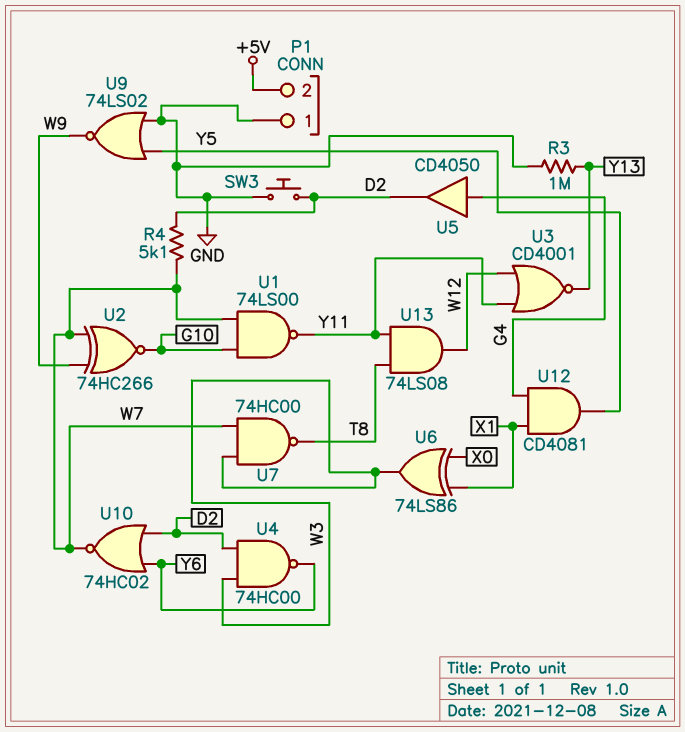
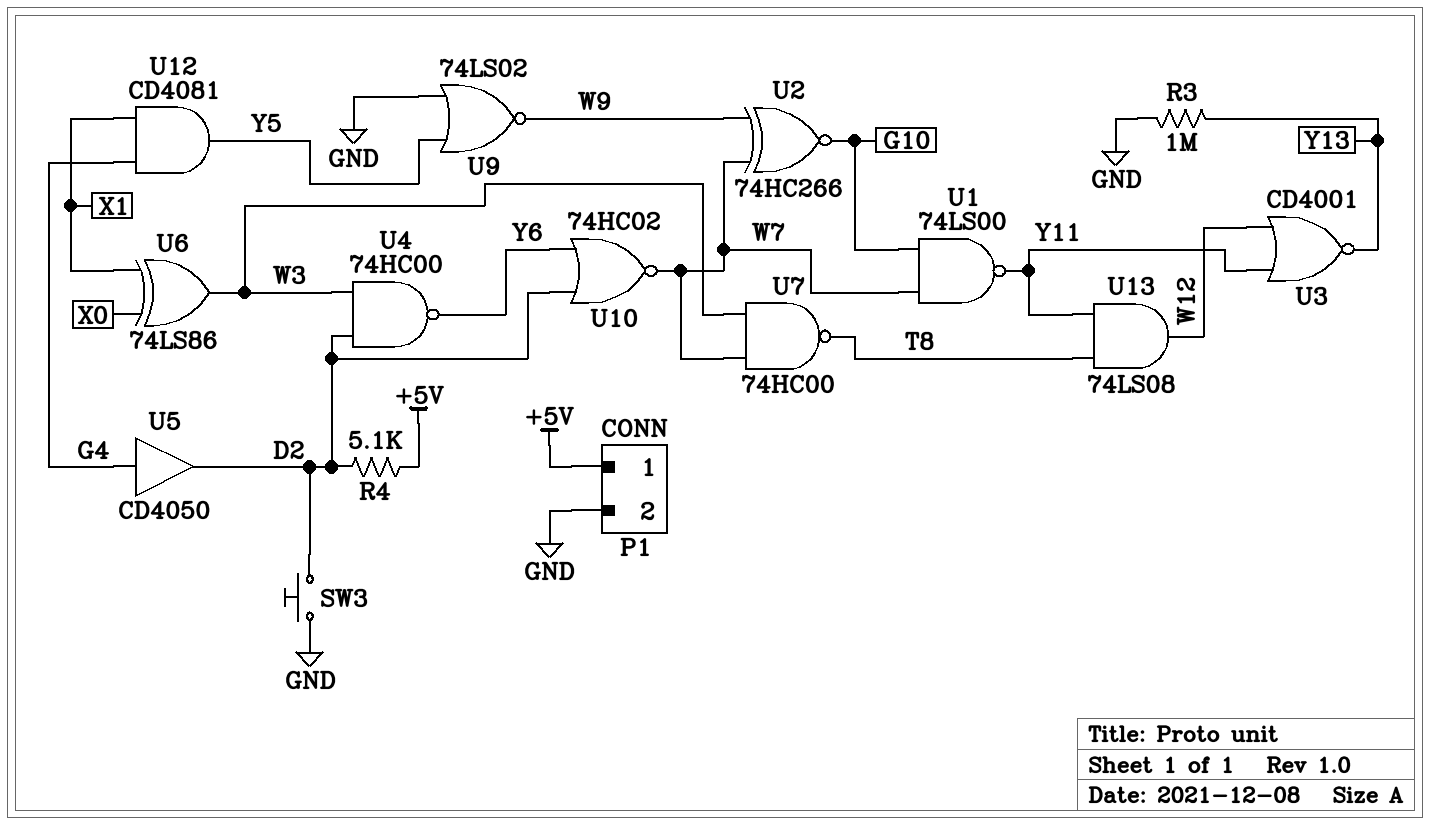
P1 pin 1: GND -> +5V
P1 pin 2: +5V -> GND
R4: 5.1k (D2, W7) -> 5.1k (+5V, D2)

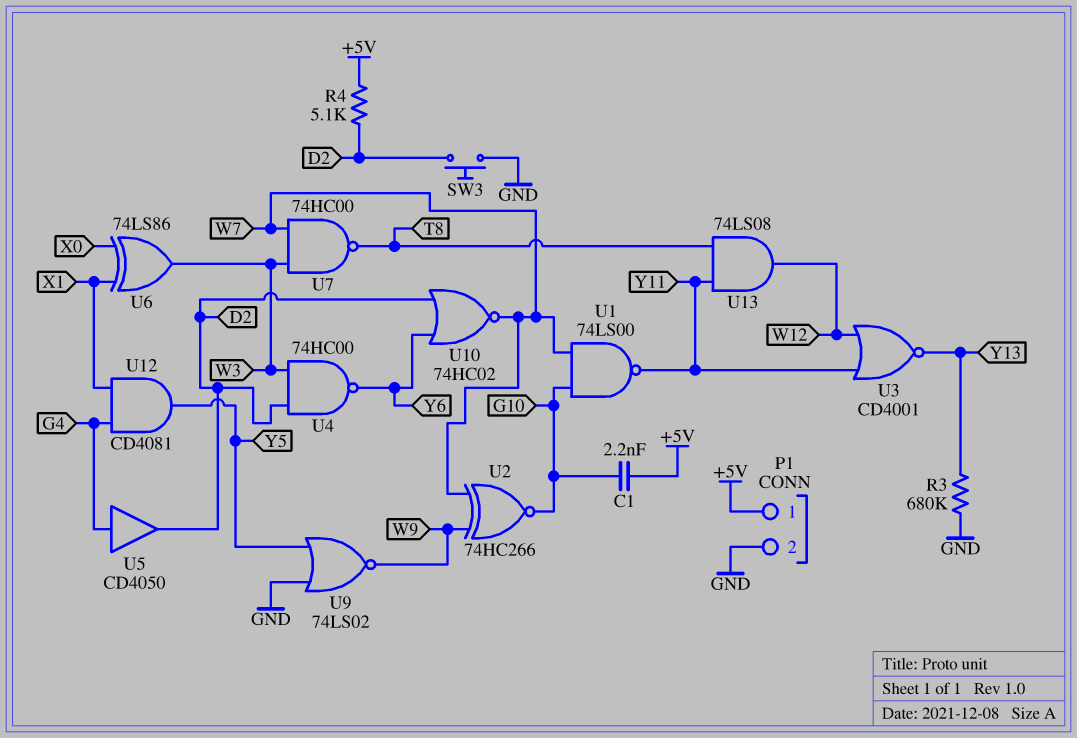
C1: none -> 2.2nF (+5V, G10)
R3: 1M (GND, Y13) -> 680k (GND, Y13)

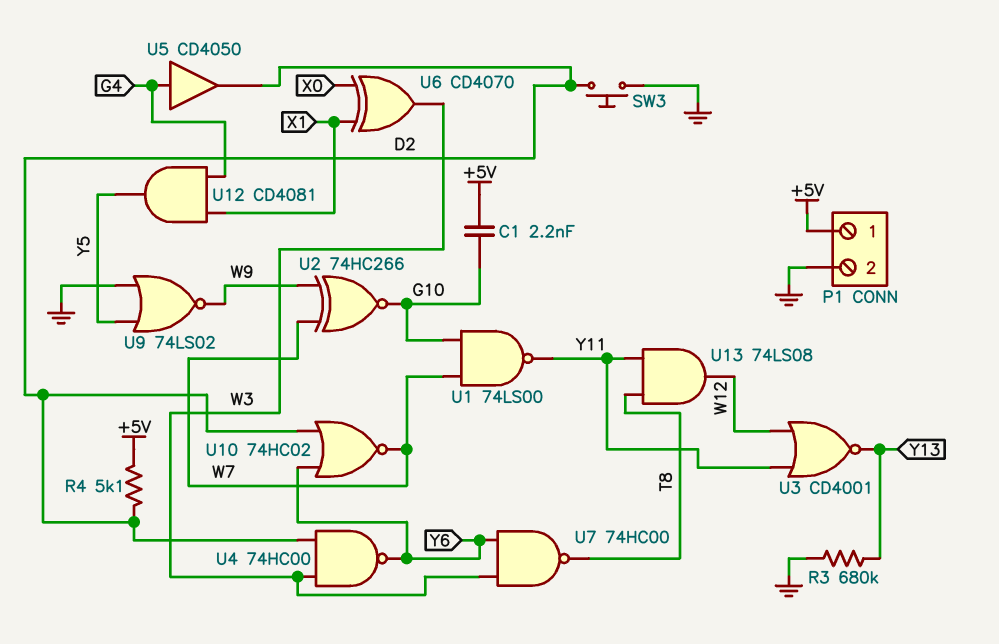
U6: XOR 74LS86 (in X0, in X1, out W3) -> XOR CD4070 (in X0, in X1, out W3)
U7: NAND 74HC00 (in W3, in W7, out T8) -> NAND 74HC00 (in W3, in Y6, out T8)

